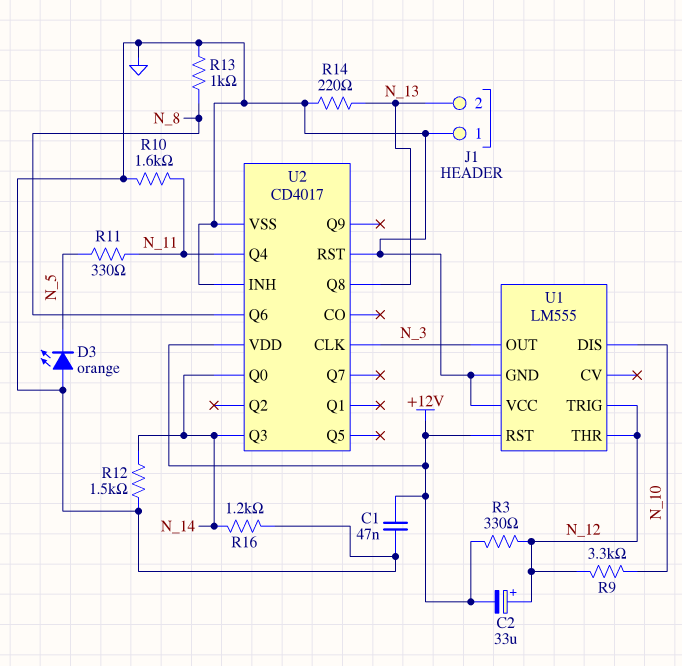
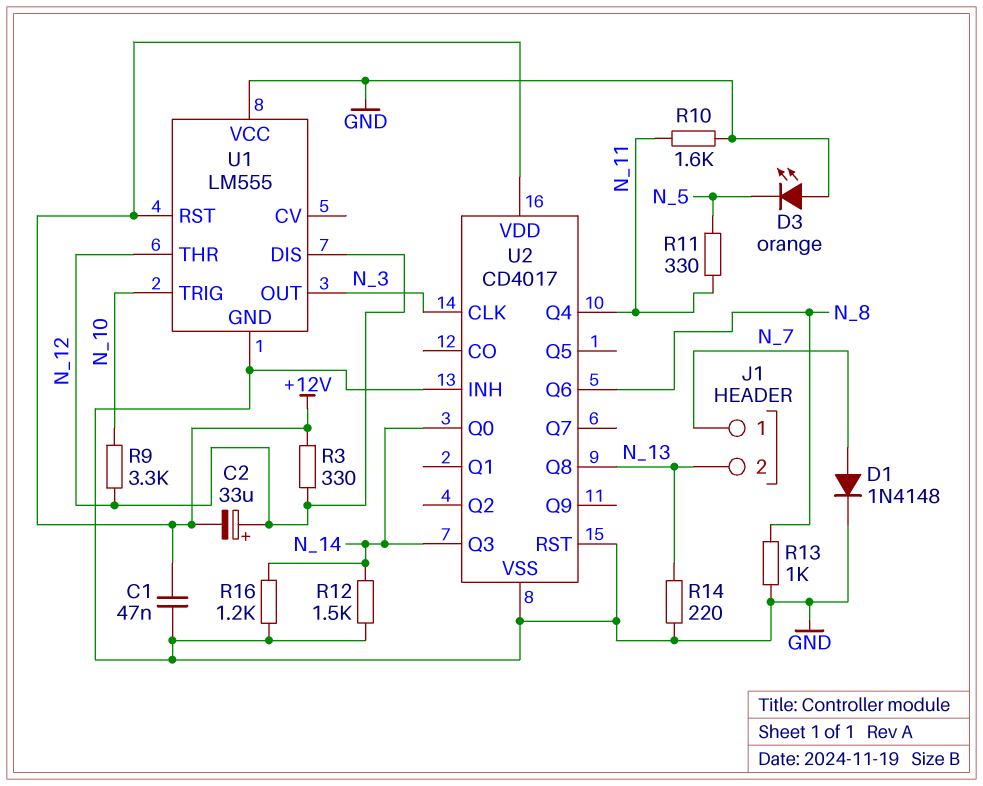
D1: none -> diode 1N4148 (A N_7, K GND)
J1 pin 1: GND -> N_7
U1 pin DIS: N_10 -> N_12
U1 pin TRIG: N_12 -> N_10

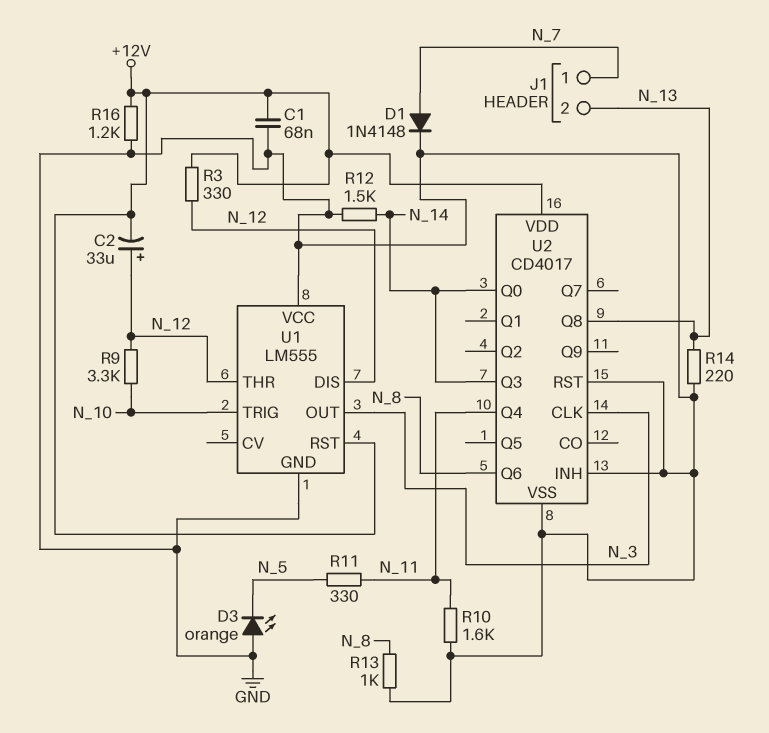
C1: 47nF (+12V, GND) -> 68nF (+12V, GND)
R16: 1.2k (GND, N_14) -> 1.2k (+12V, GND)

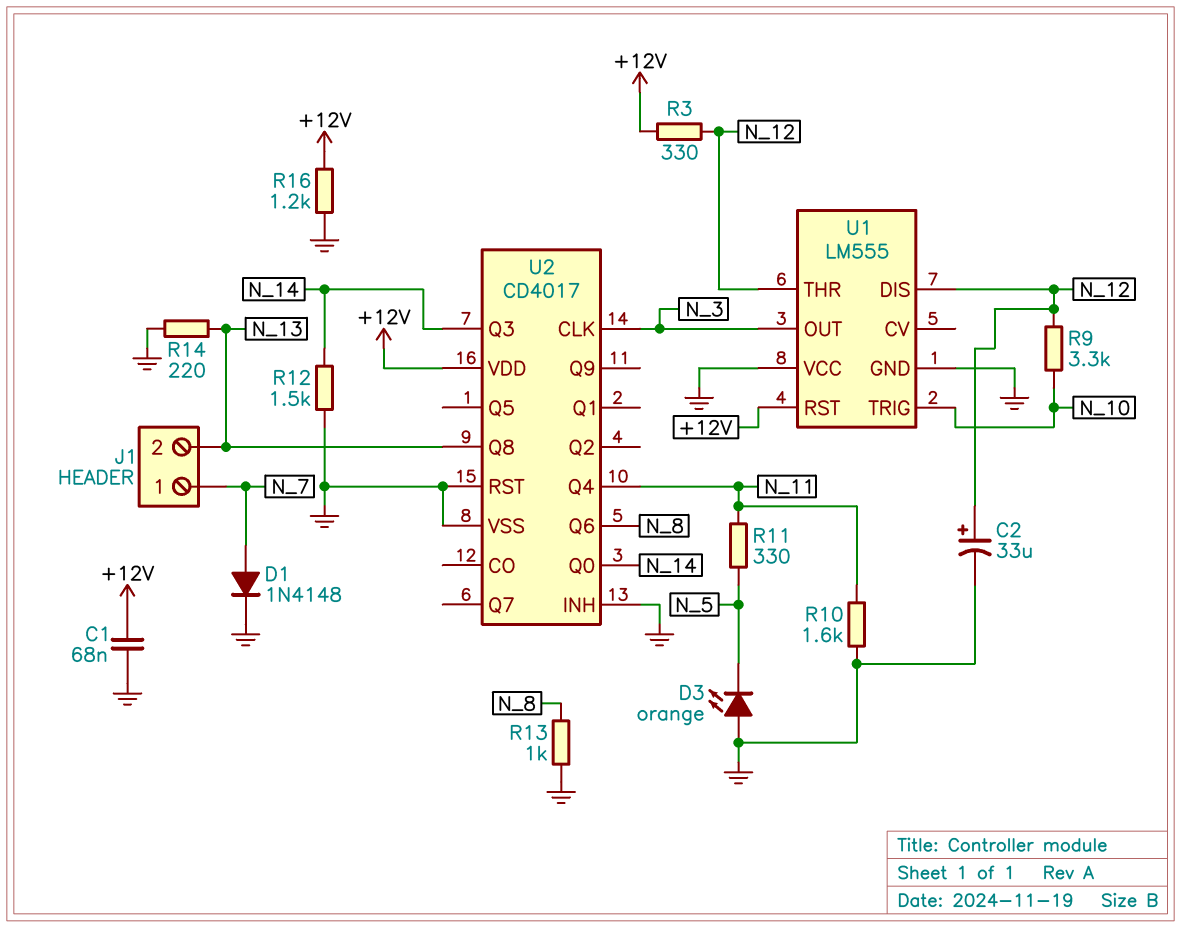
C2: 33uF (plus N_12, minus +12V) -> 33uF (plus N_12, minus GND)

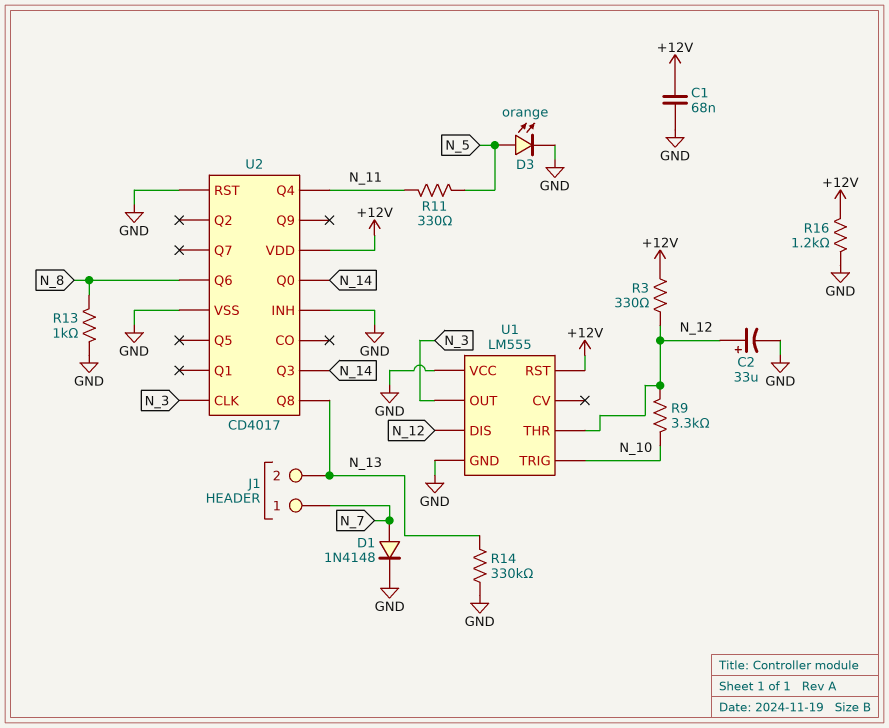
D3: LED orange (A GND, K N_5) -> LED orange (A N_5, K GND)
R10: 1.6k (GND, N_11) -> none
R12: 1.5k (GND, N_14) -> none
R14: 220 (GND, N_13) -> 330k (GND, N_13)

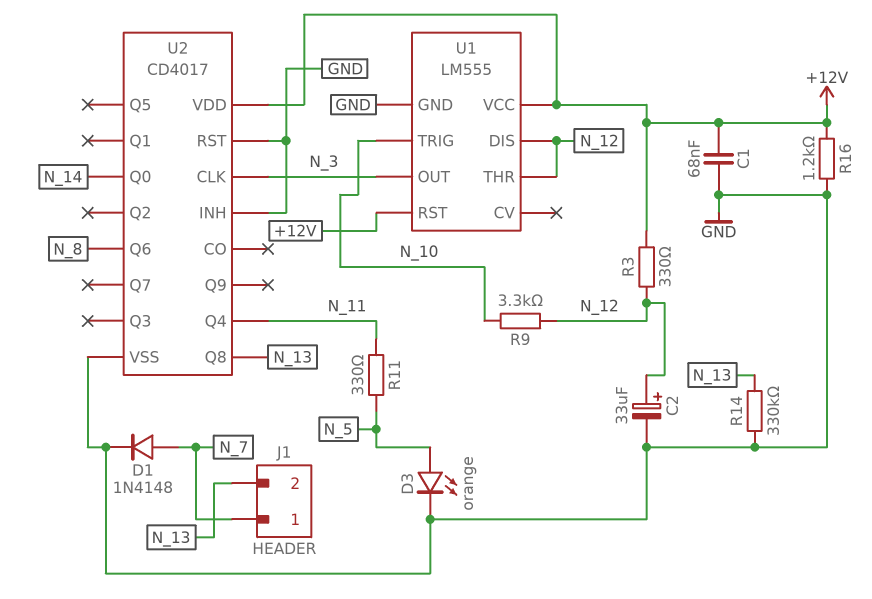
R13: 1k (GND, N_8) -> none
U1 pin VCC: GND -> +12V
U2 pin Q3: N_14 -> none

